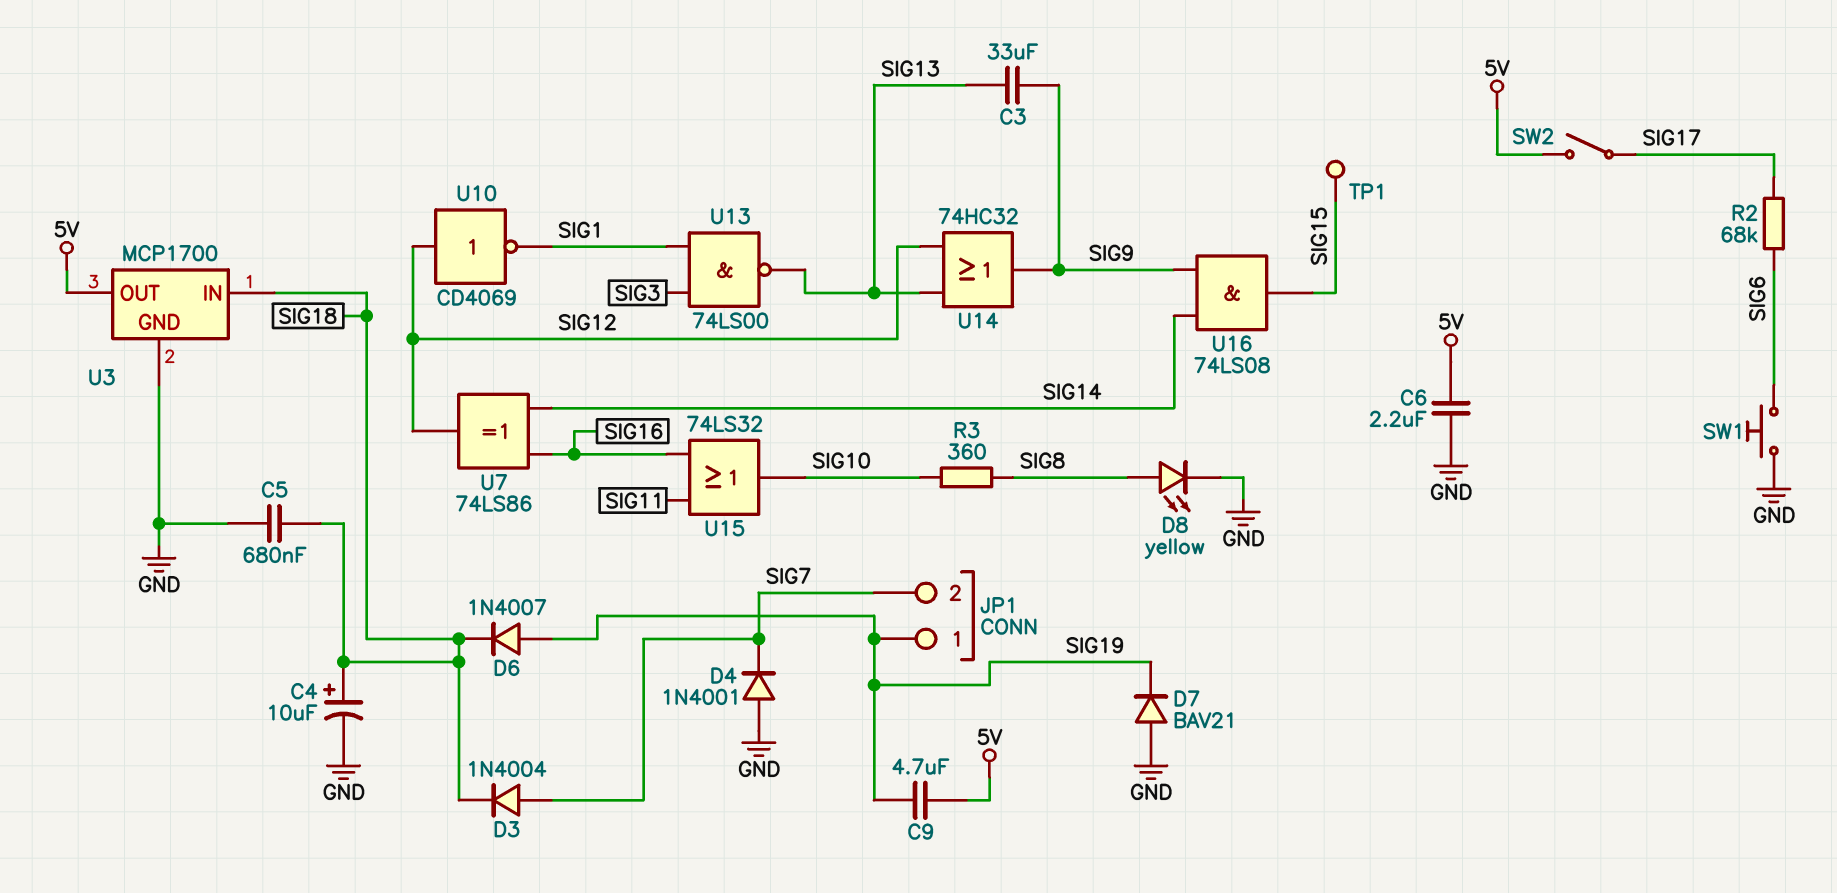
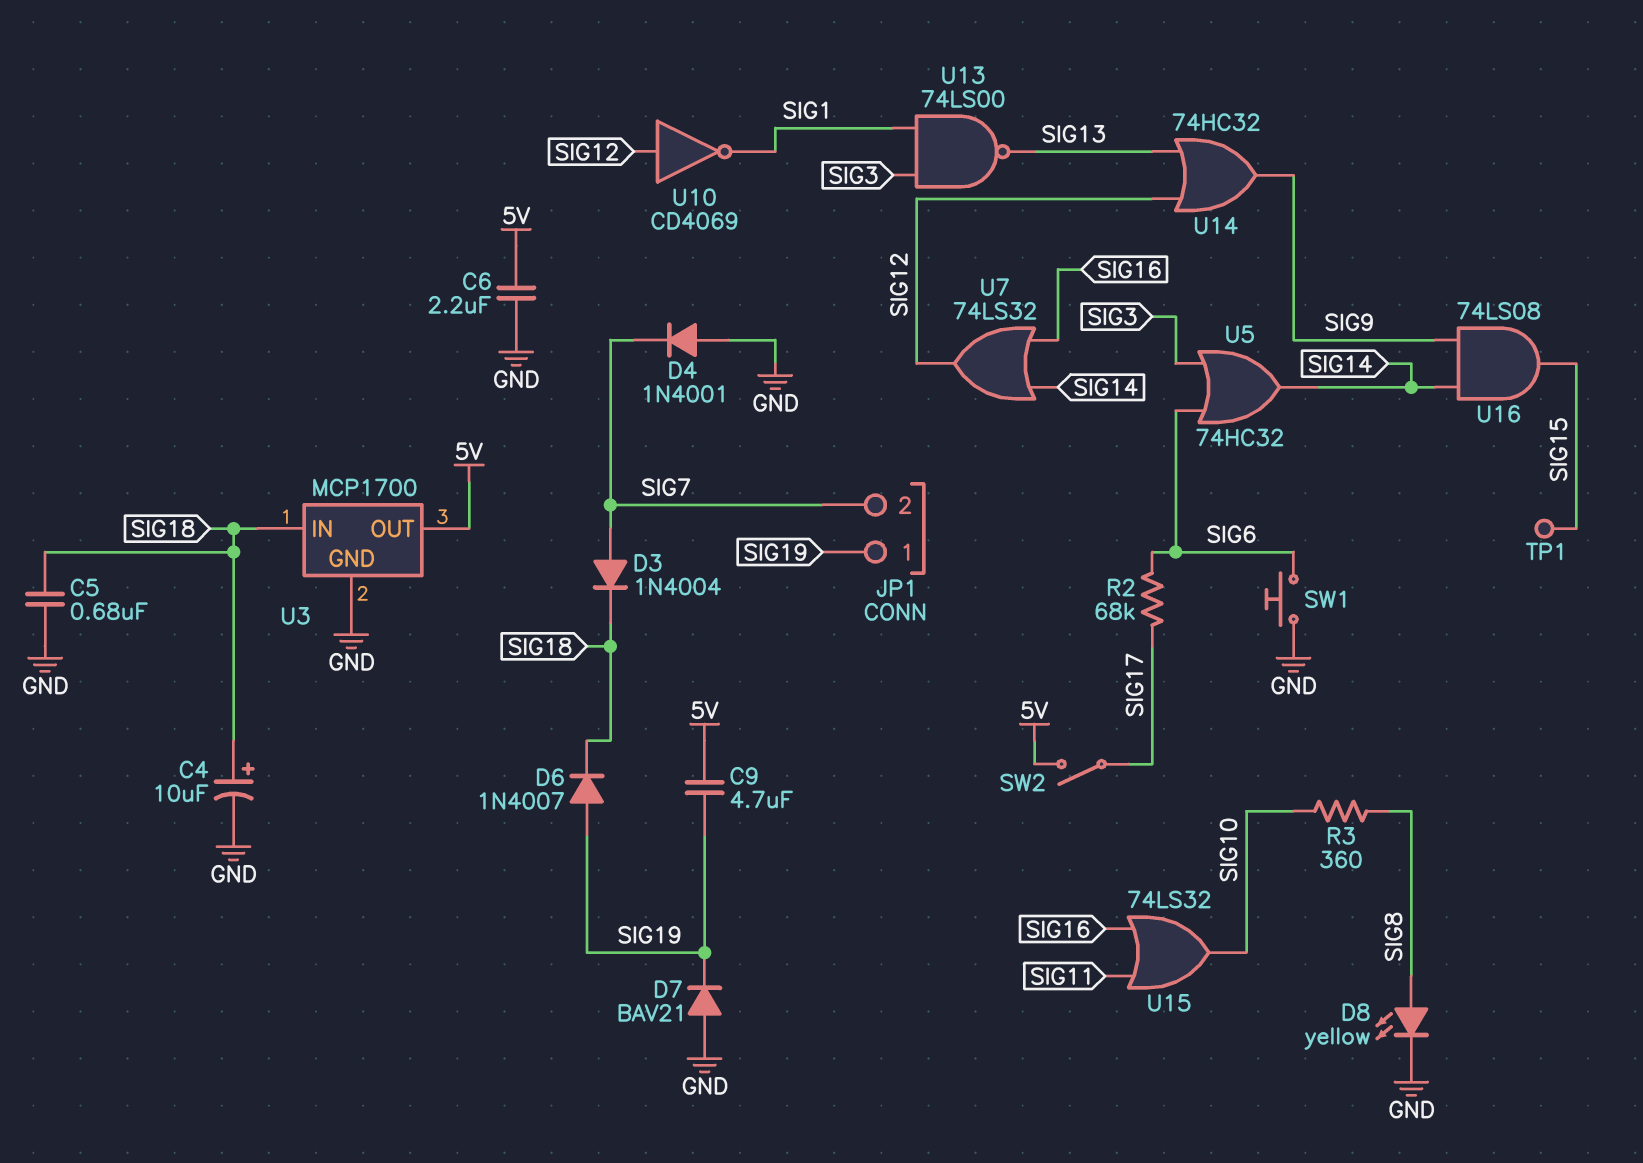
C3: 33uF (SIG9, SIG13) -> none
U5: none -> OR 74HC32 (in SIG3, in SIG6, out SIG14)
U7: XOR 74LS86 (in SIG14, in SIG16, out SIG12) -> OR 74LS32 (in SIG14, in SIG16, out SIG12)

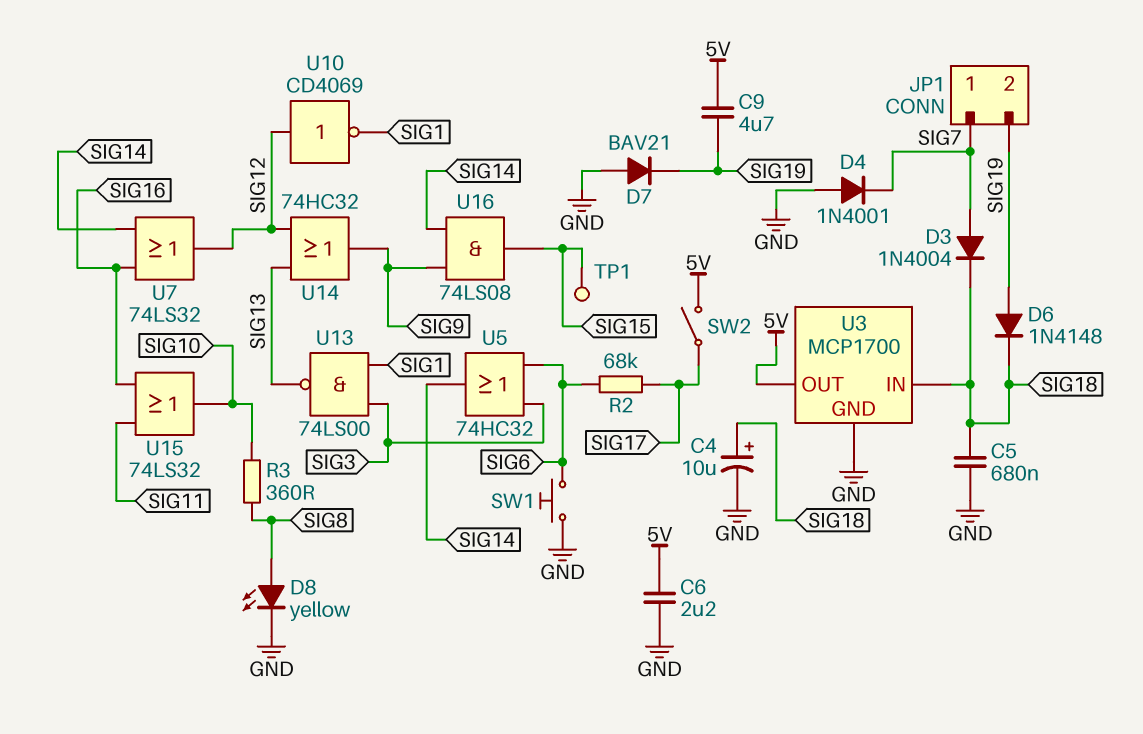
D6: diode 1N4007 (A SIG19, K SIG18) -> diode 1N4148 (A SIG19, K SIG18)
JP1 pin 1: SIG19 -> SIG7
JP1 pin 2: SIG7 -> SIG19

